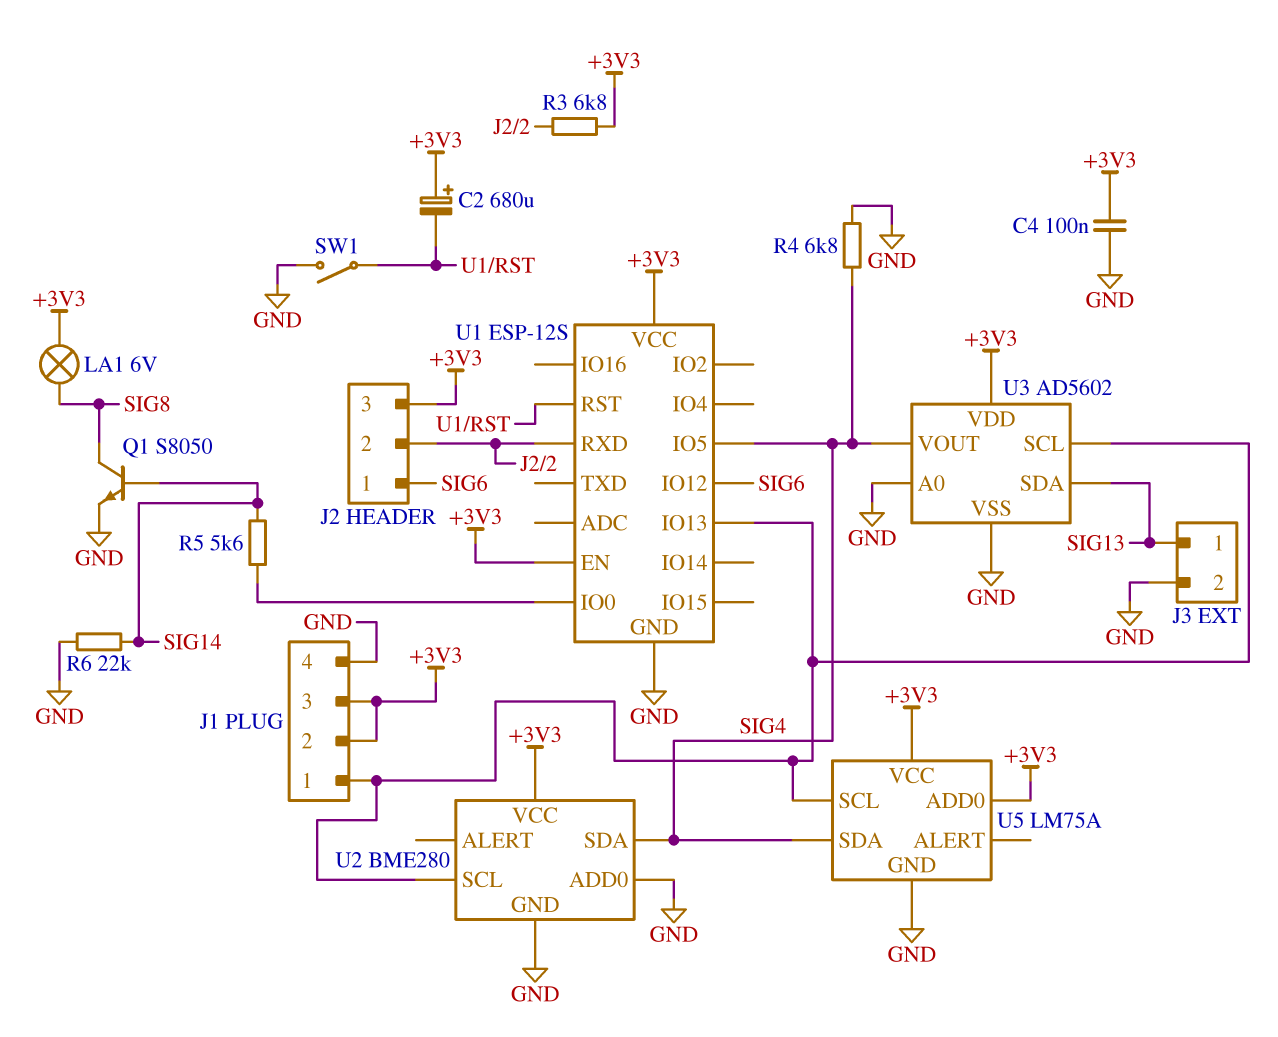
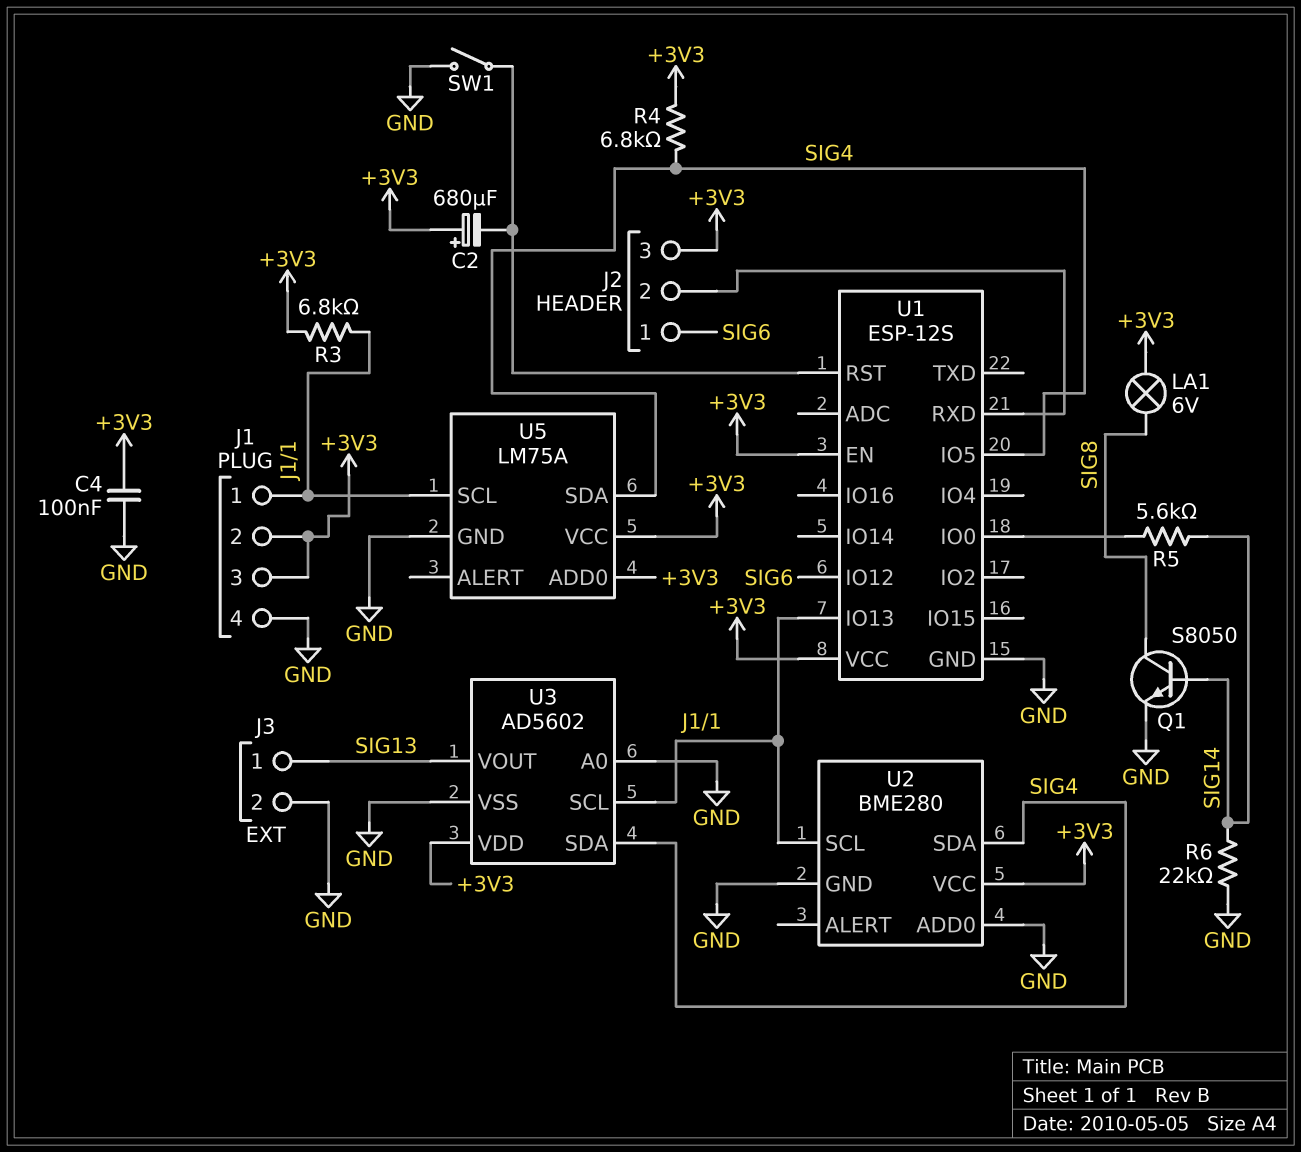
R3: 6.8k (+3V3, J2/2) -> 6.8k (+3V3, J1/1)
R4: 6.8k (GND, SIG4) -> 6.8k (+3V3, SIG4)
U3 pin SDA: SIG13 -> SIG4
U3 pin VOUT: SIG4 -> SIG13

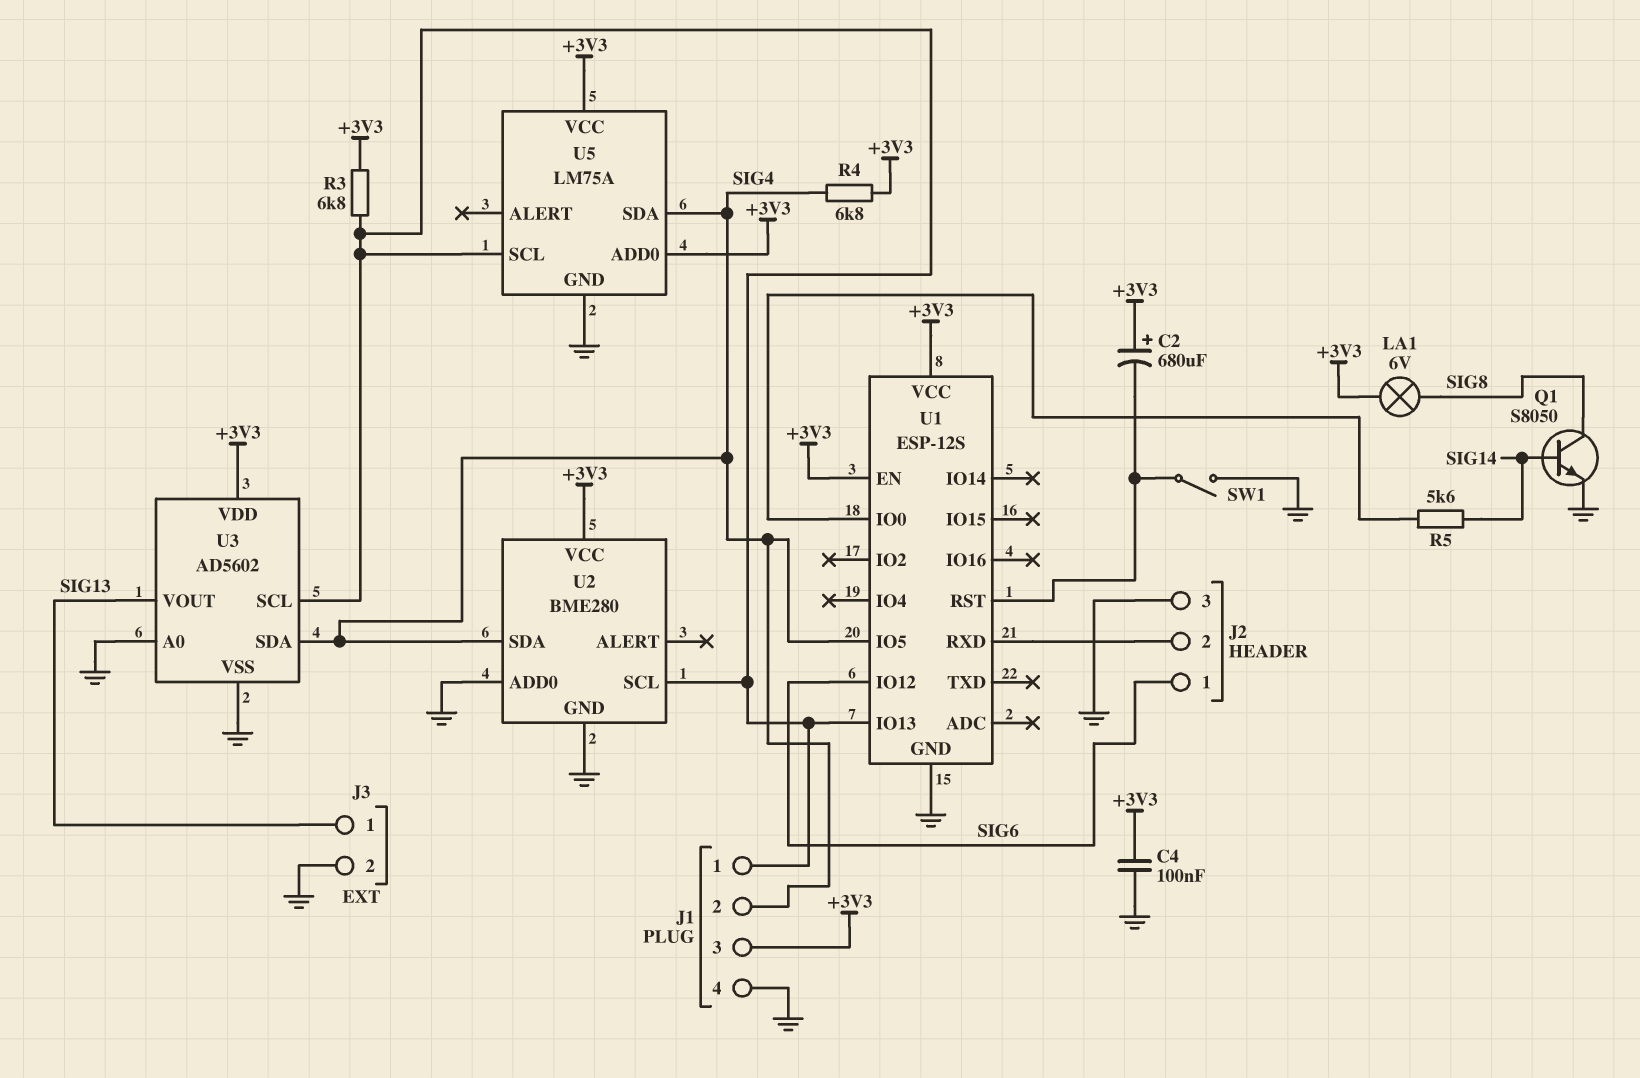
J1 pin 2: +3V3 -> SIG4
J2 pin 3: +3V3 -> GND
R6: 22k (GND, SIG14) -> none

